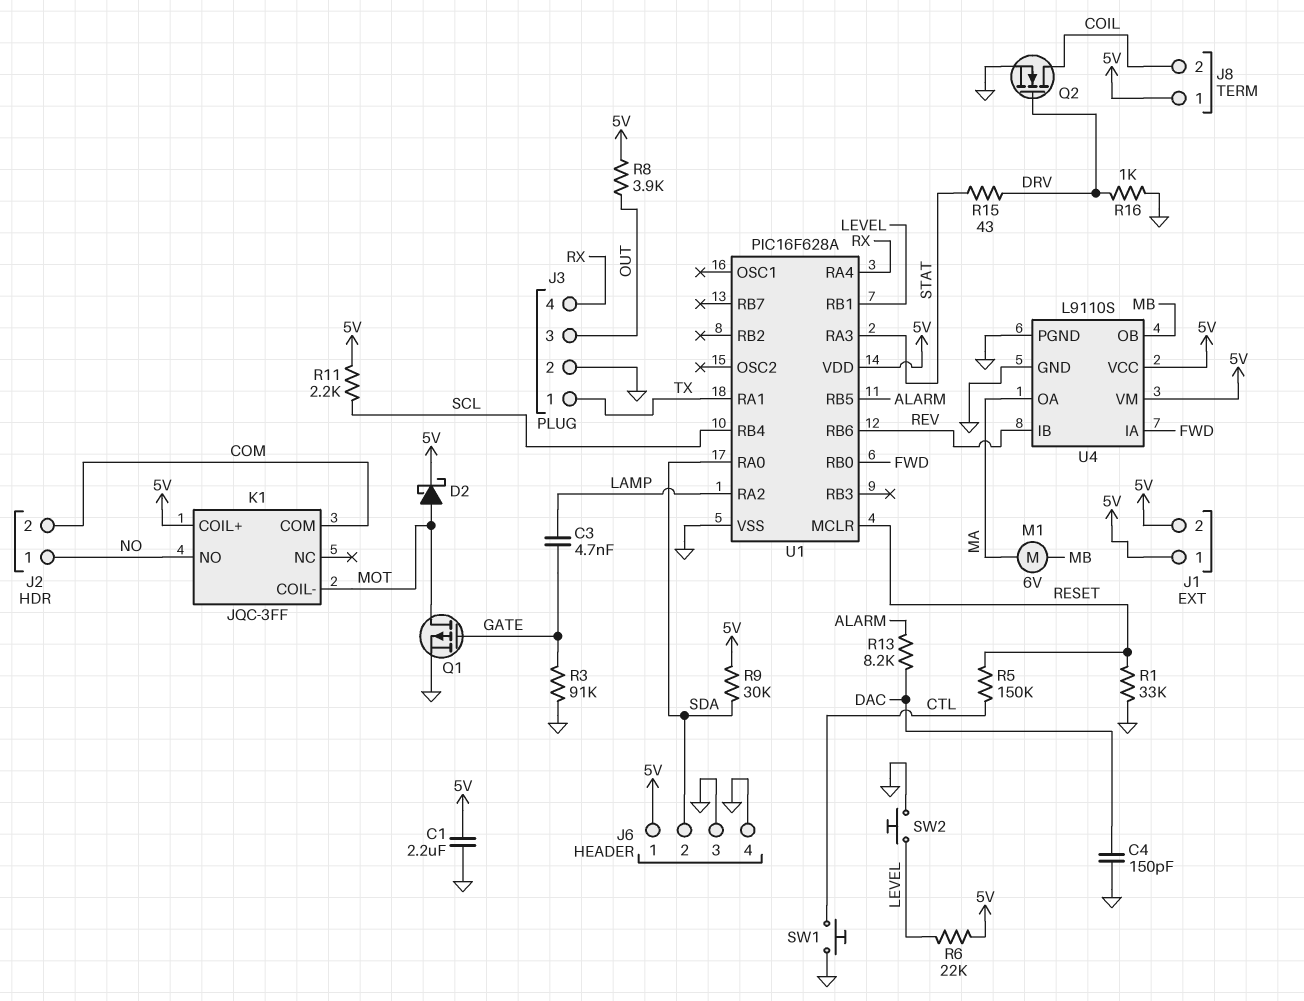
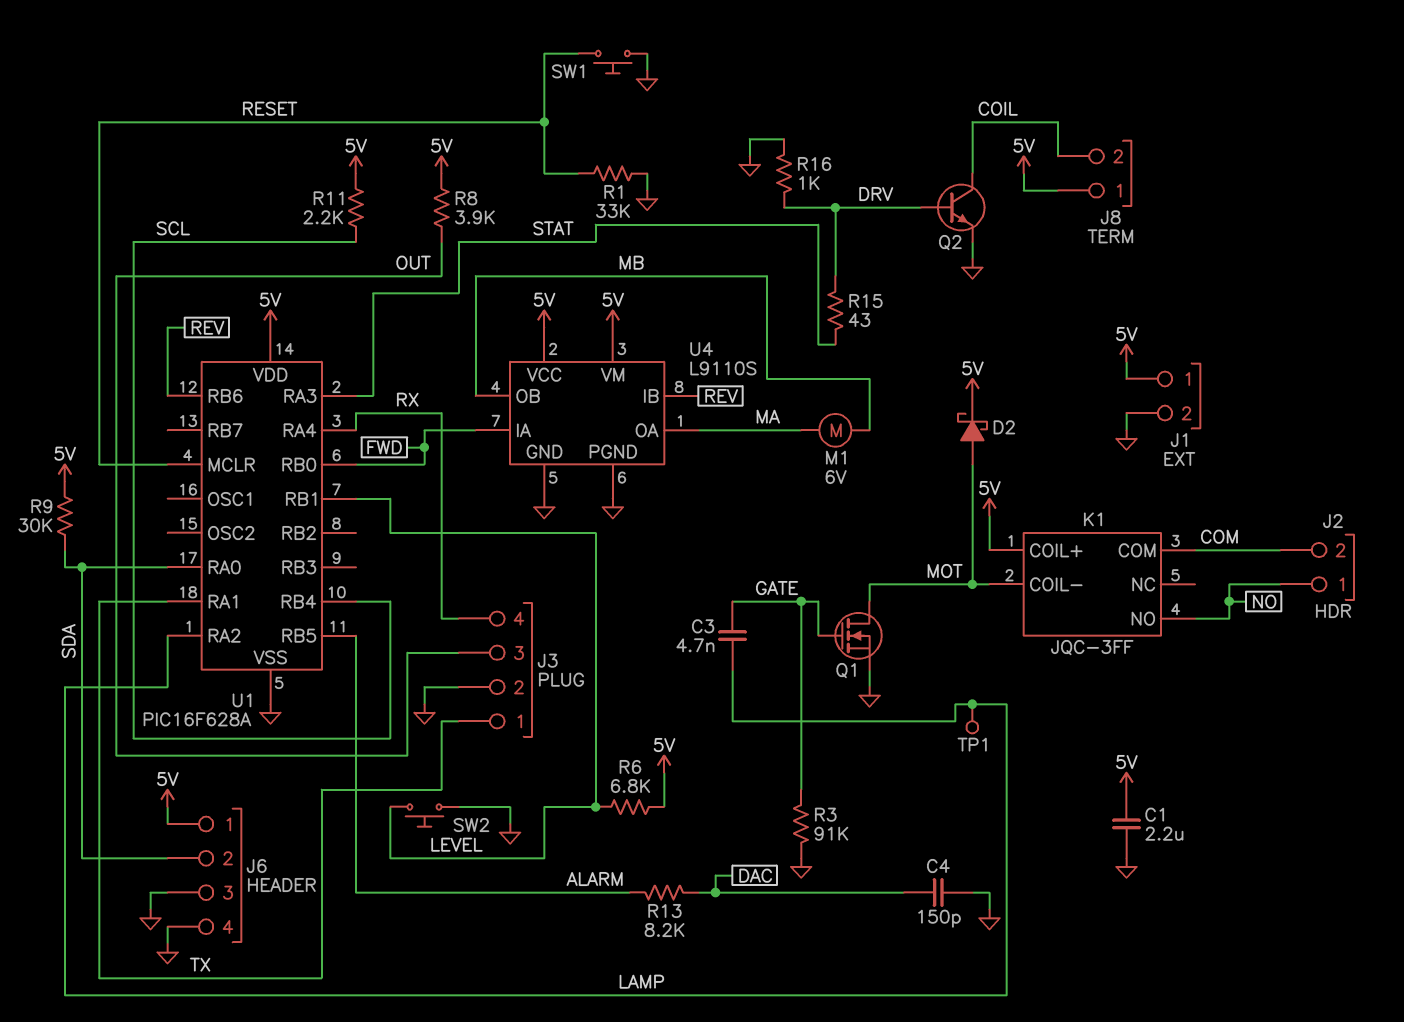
J1 pin 2: 5V -> GND
Q1: PMOS (G GATE, D MOT, S GND) -> NMOS (G GATE, D MOT, S GND)
Q2: NMOS (G DRV, D COIL, S GND) -> NPN (B DRV, C COIL, E GND)
R5: 150k (CTL, RESET) -> none
R6: 22k (5V, LEVEL) -> 6.8k (5V, LEVEL)
SW1: button (CTL, GND) -> button (GND, RESET)
TP1: none -> test point (LAMP)

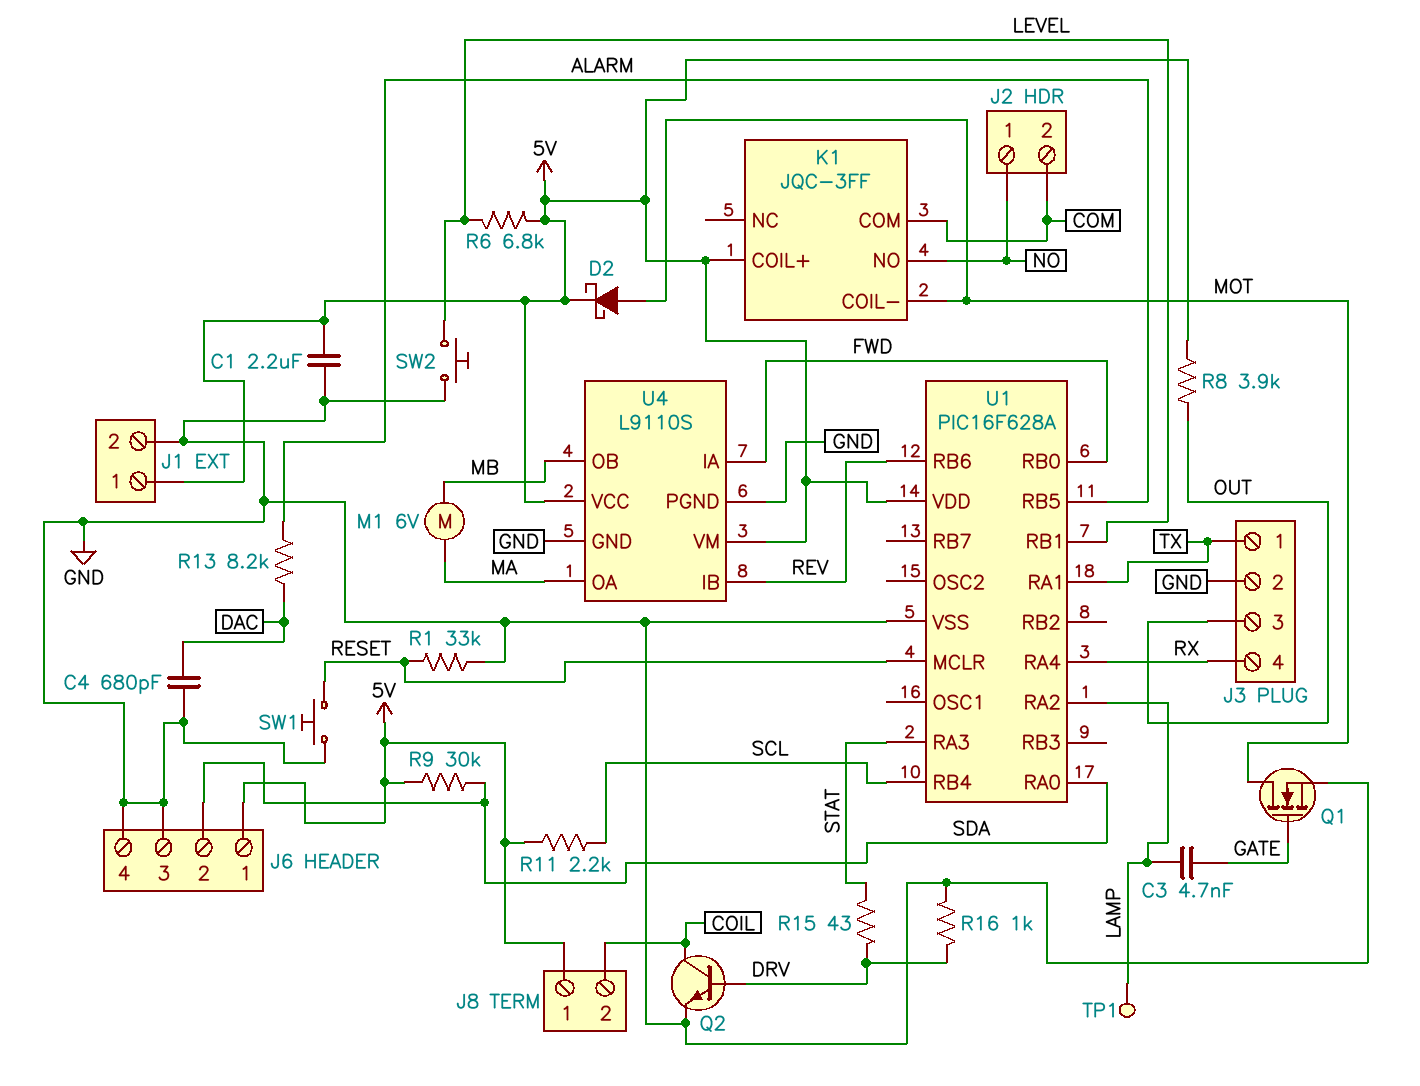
C4: 150pF (DAC, GND) -> 680pF (DAC, GND)
R3: 91k (GATE, GND) -> none

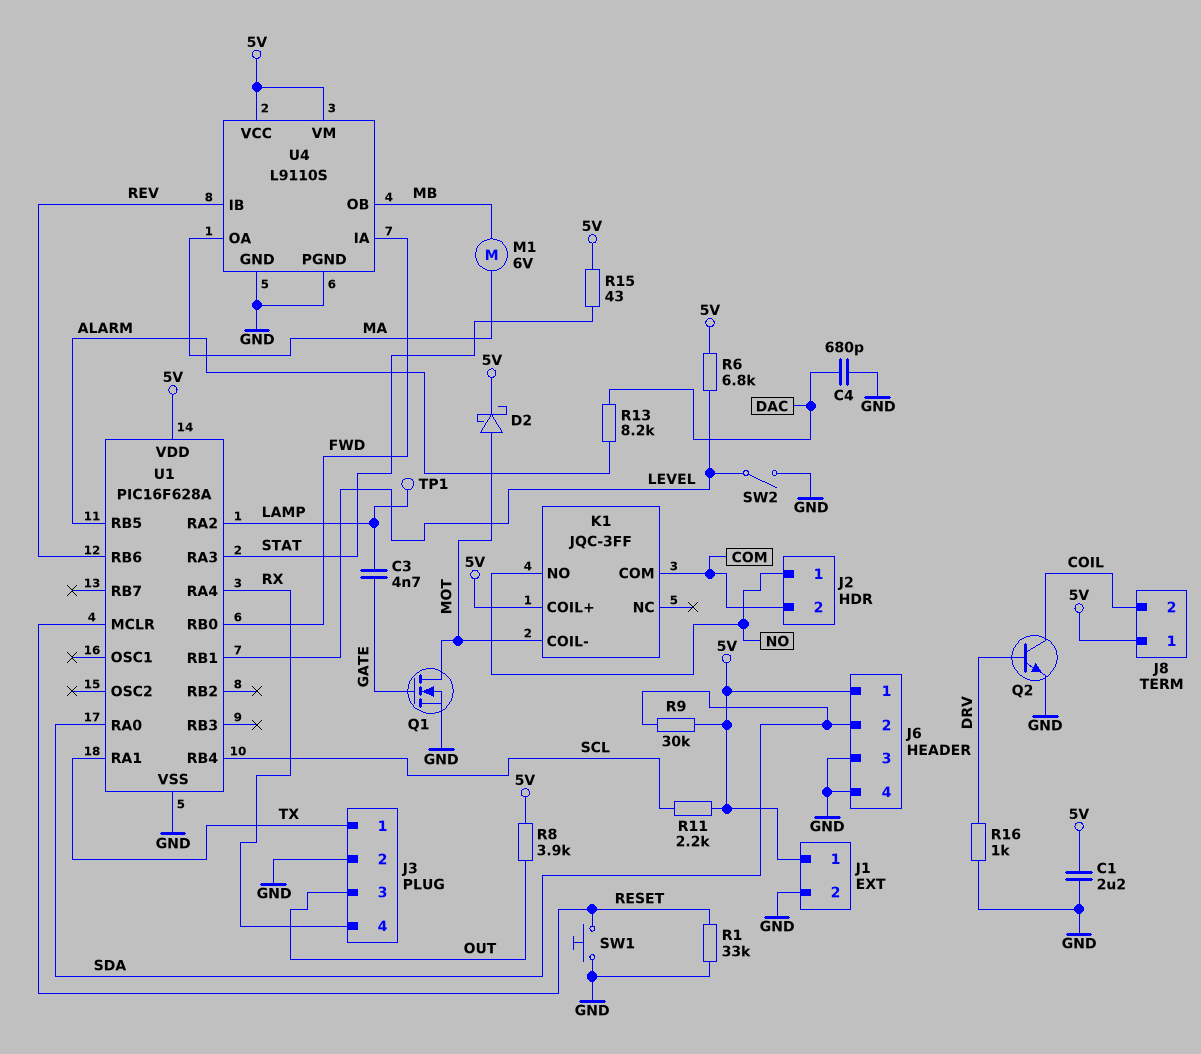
R15: 43 (DRV, STAT) -> 43 (5V, STAT)
SW2: button (GND, LEVEL) -> switch (GND, LEVEL)

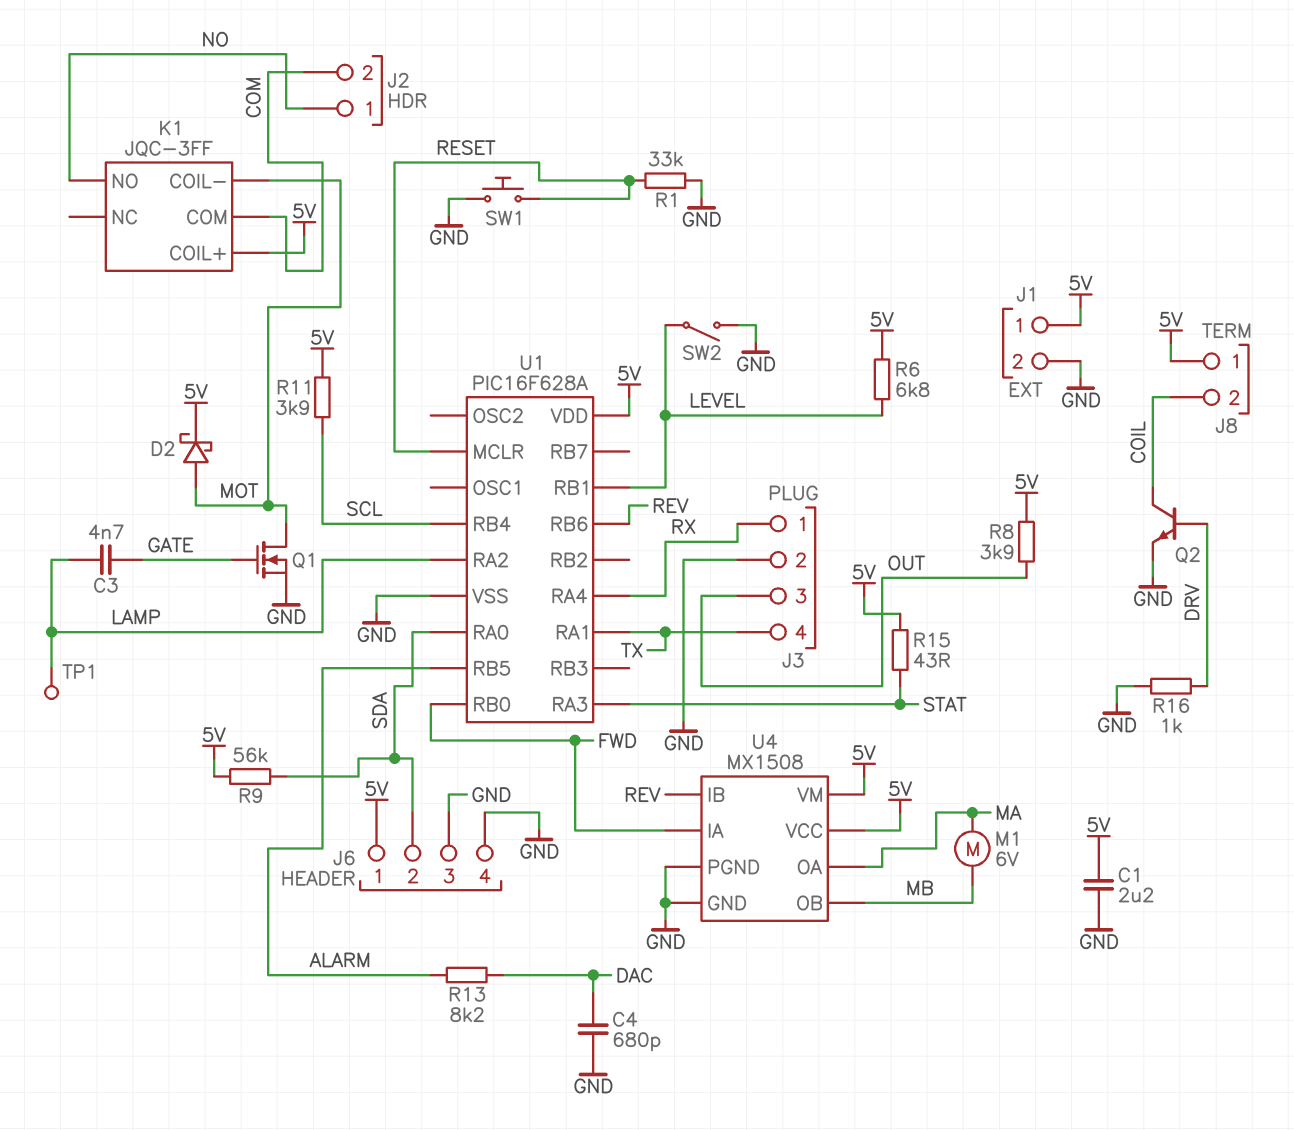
J3 pin 1: TX -> RX
J3 pin 4: RX -> TX
R9: 30k (5V, SDA) -> 56k (5V, SDA)
R11: 2.2k (5V, SCL) -> 3.9k (5V, SCL)
U4: L9110S -> MX1508

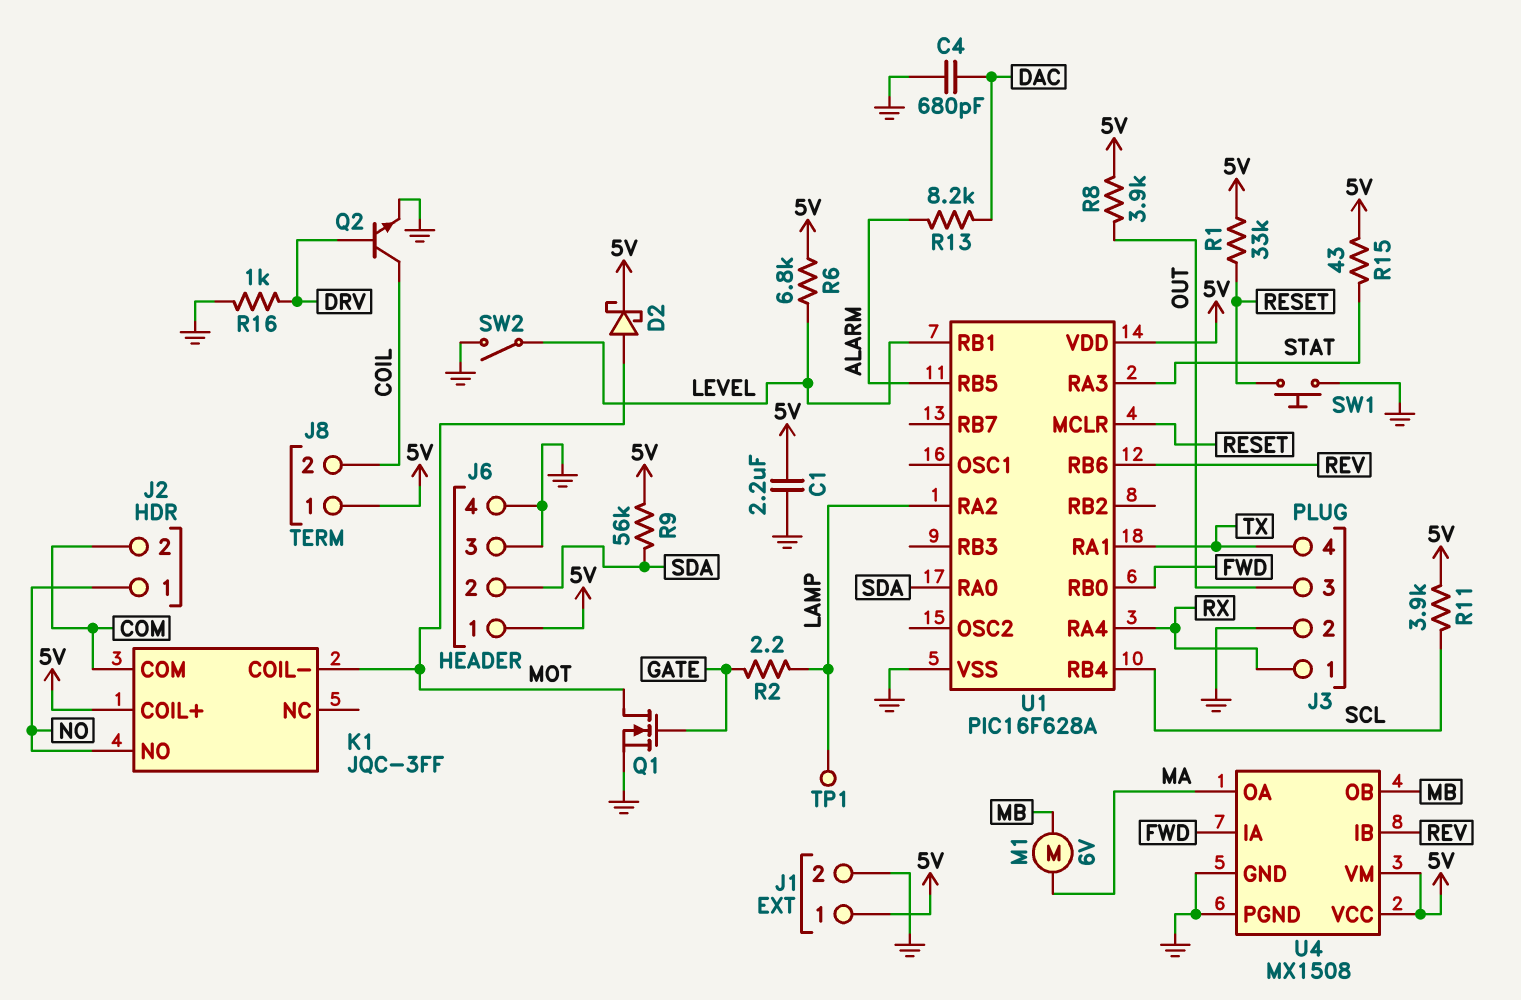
C3: 4.7nF (GATE, LAMP) -> none
R1: 33k (GND, RESET) -> 33k (5V, RESET)
R2: none -> 2.2 (GATE, LAMP)

